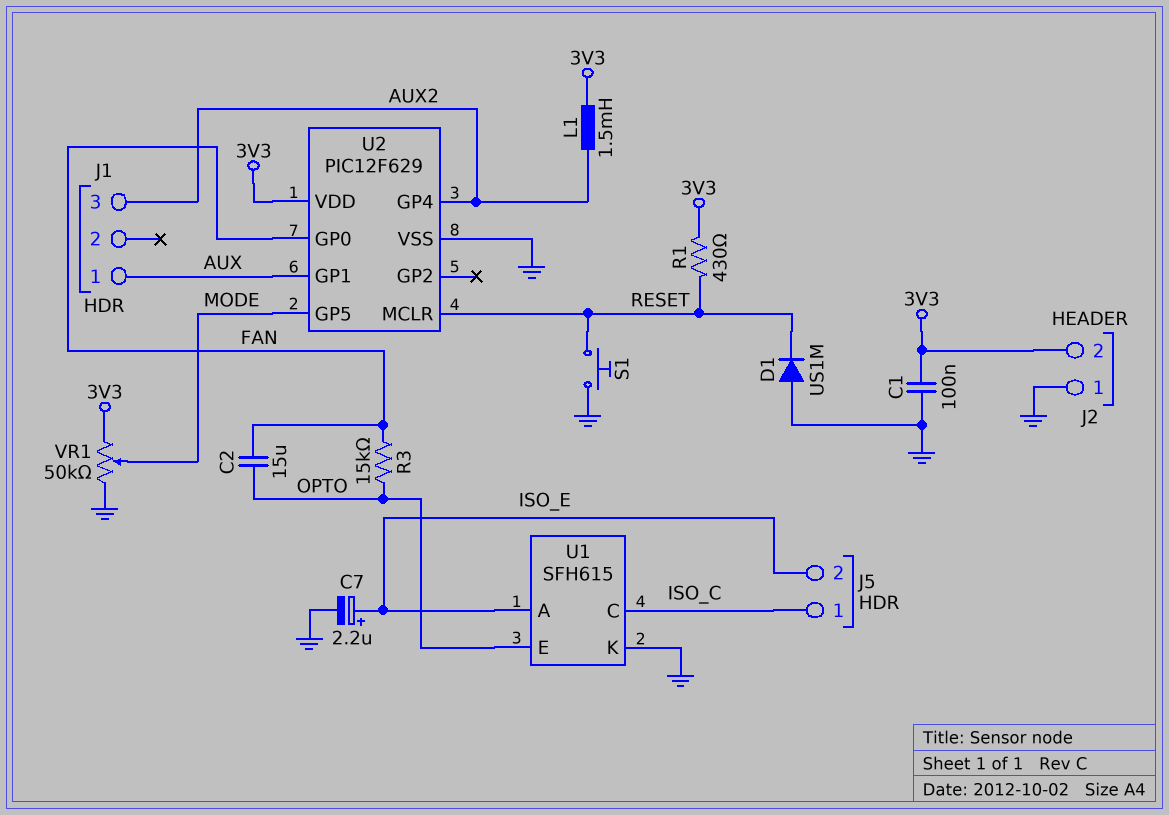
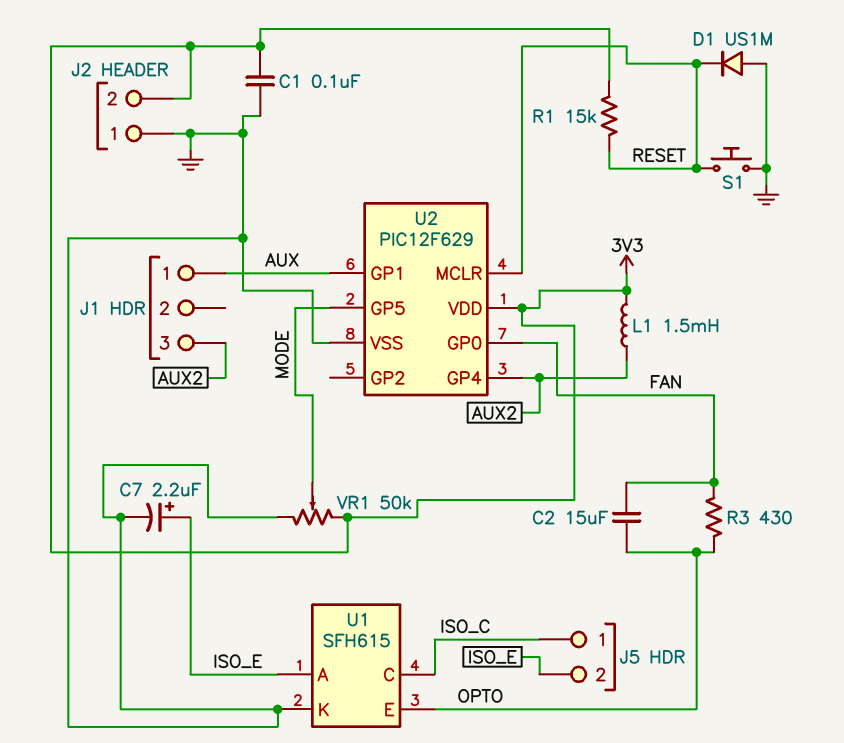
R1: 430 (3V3, RESET) -> 15k (3V3, RESET)
R3: 15k (FAN, OPTO) -> 430 (FAN, OPTO)

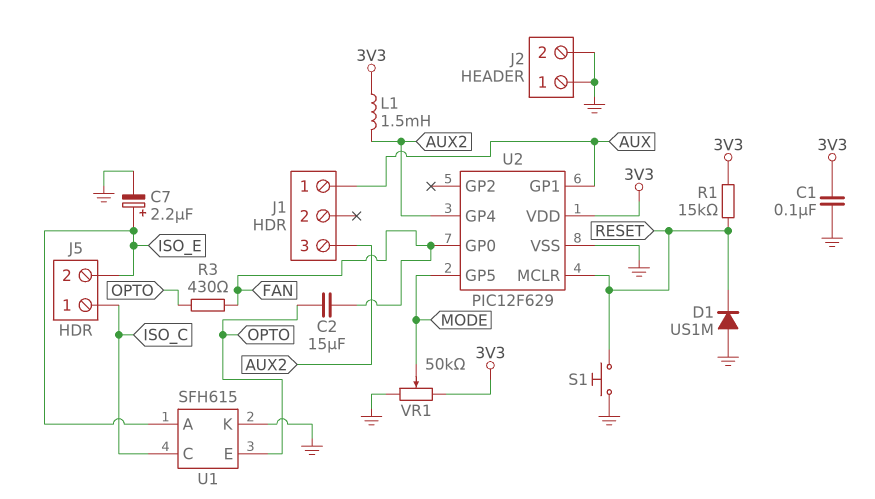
J2 pin 2: 3V3 -> GND

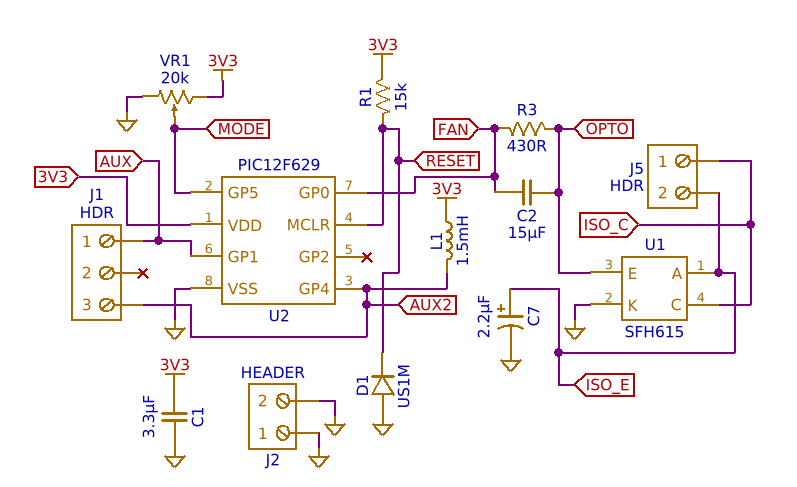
C1: 100nF (3V3, GND) -> 3.3uF (3V3, GND)
S1: button (GND, RESET) -> none
VR1: 50k (3V3, GND, wiper MODE) -> 20k (3V3, GND, wiper MODE)

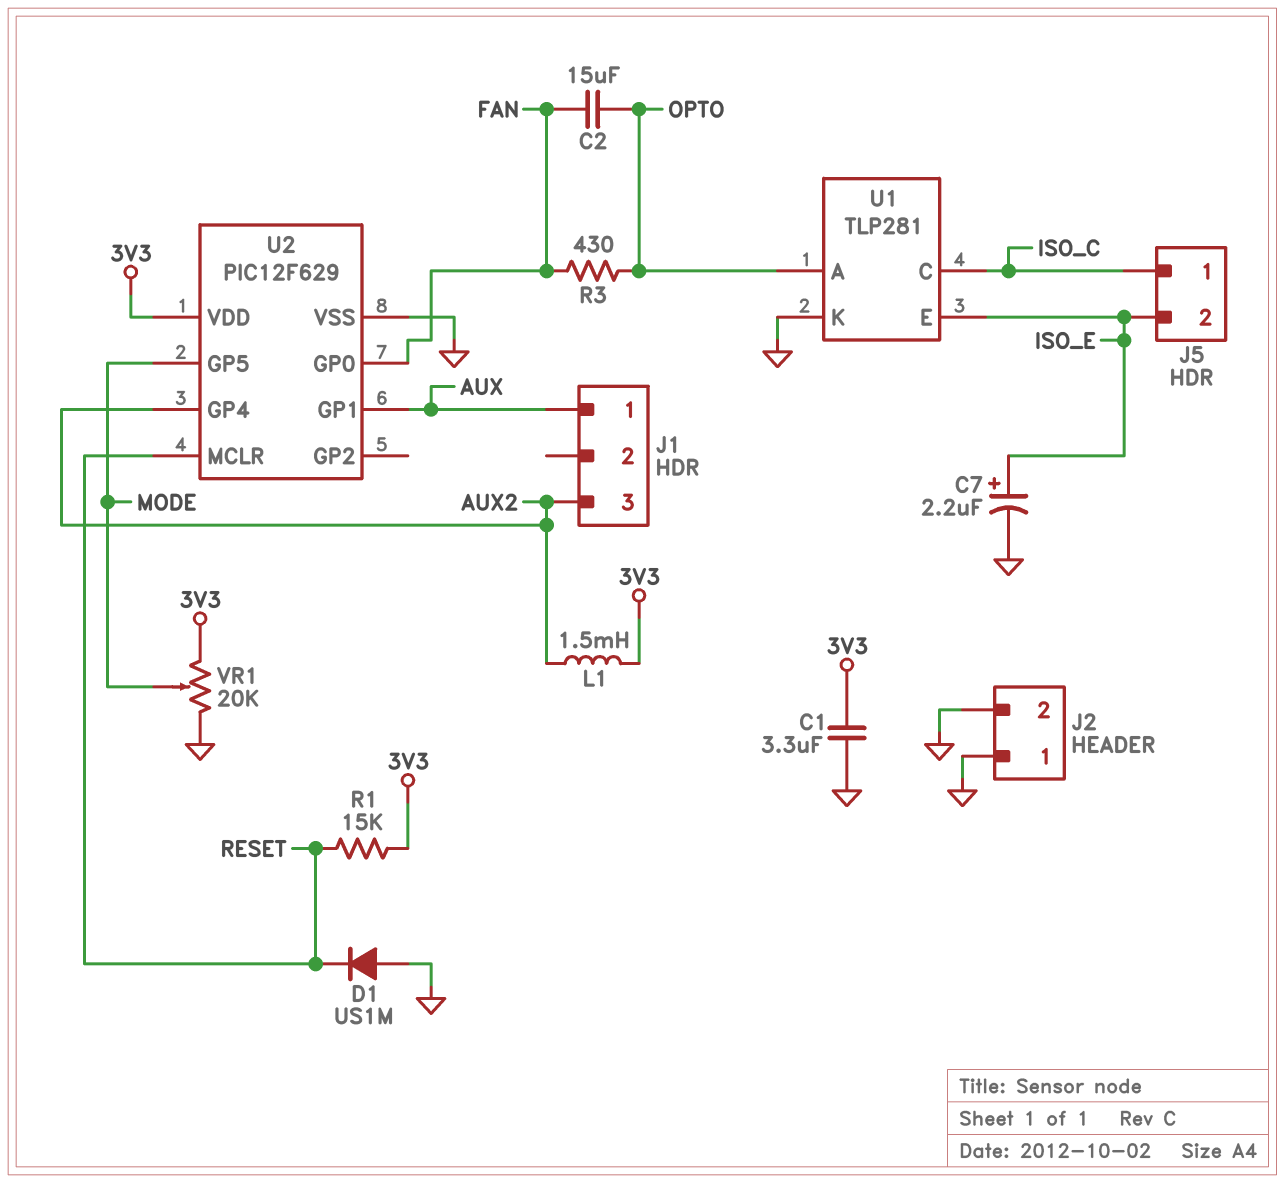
U1: SFH615 -> TLP281
U1 pin A: ISO_E -> OPTO
U1 pin E: OPTO -> ISO_E

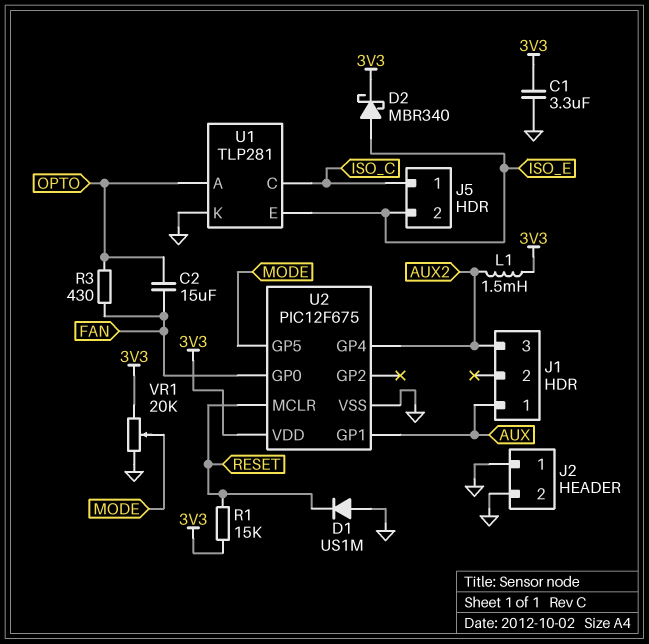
C7: 2.2uF (plus ISO_E, minus GND) -> none
D2: none -> schottky MBR340 (A ISO_E, K 3V3)
U2: PIC12F629 -> PIC12F675

